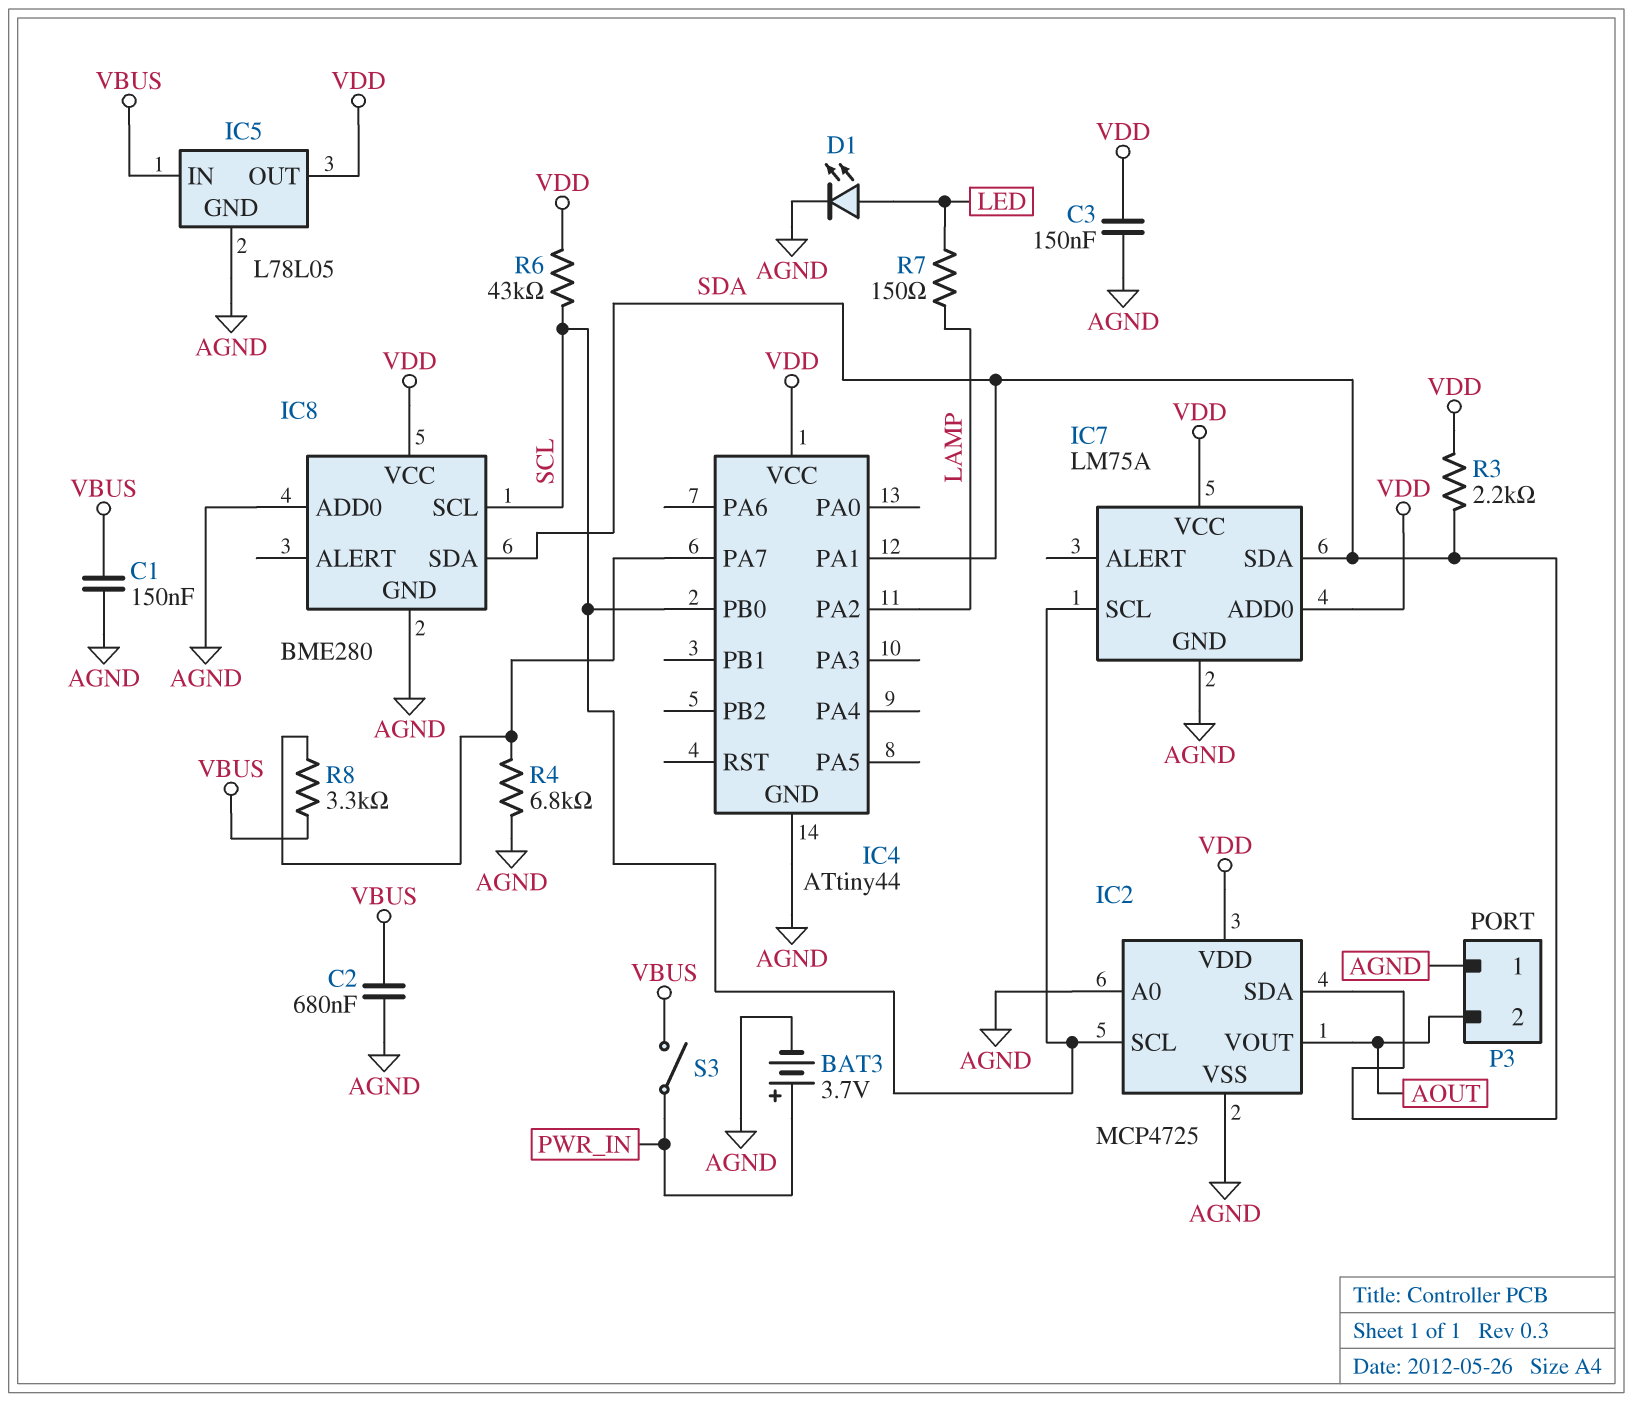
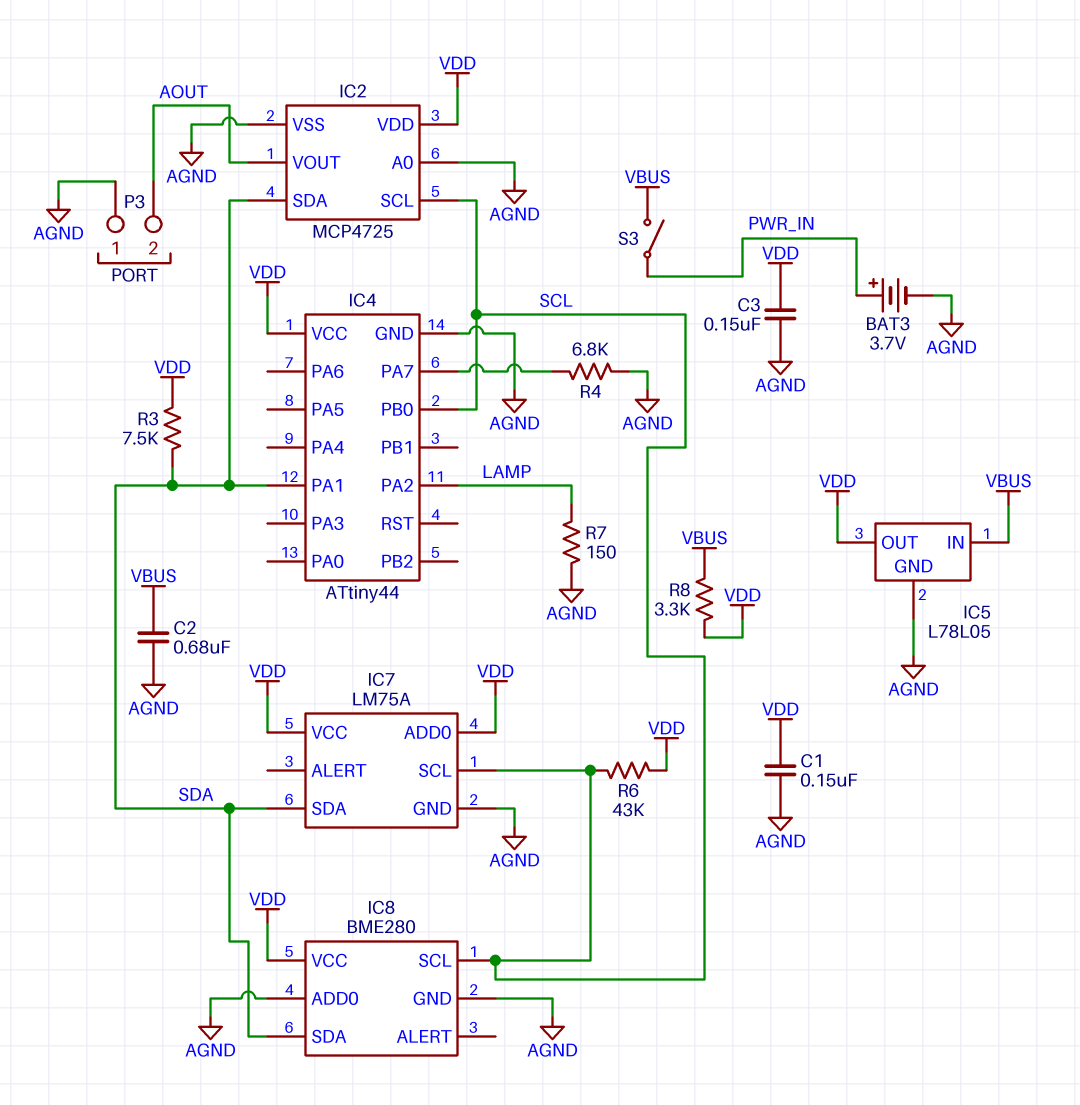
C1: 150nF (AGND, VBUS) -> 150nF (AGND, VDD)
D1: LED (A LED, K AGND) -> none
R3: 2.2k (SDA, VDD) -> 7.5k (SDA, VDD)
R7: 150 (LAMP, LED) -> 150 (AGND, LAMP)
R8: 3.3k (IC4/PA7, VBUS) -> 3.3k (VBUS, VDD)

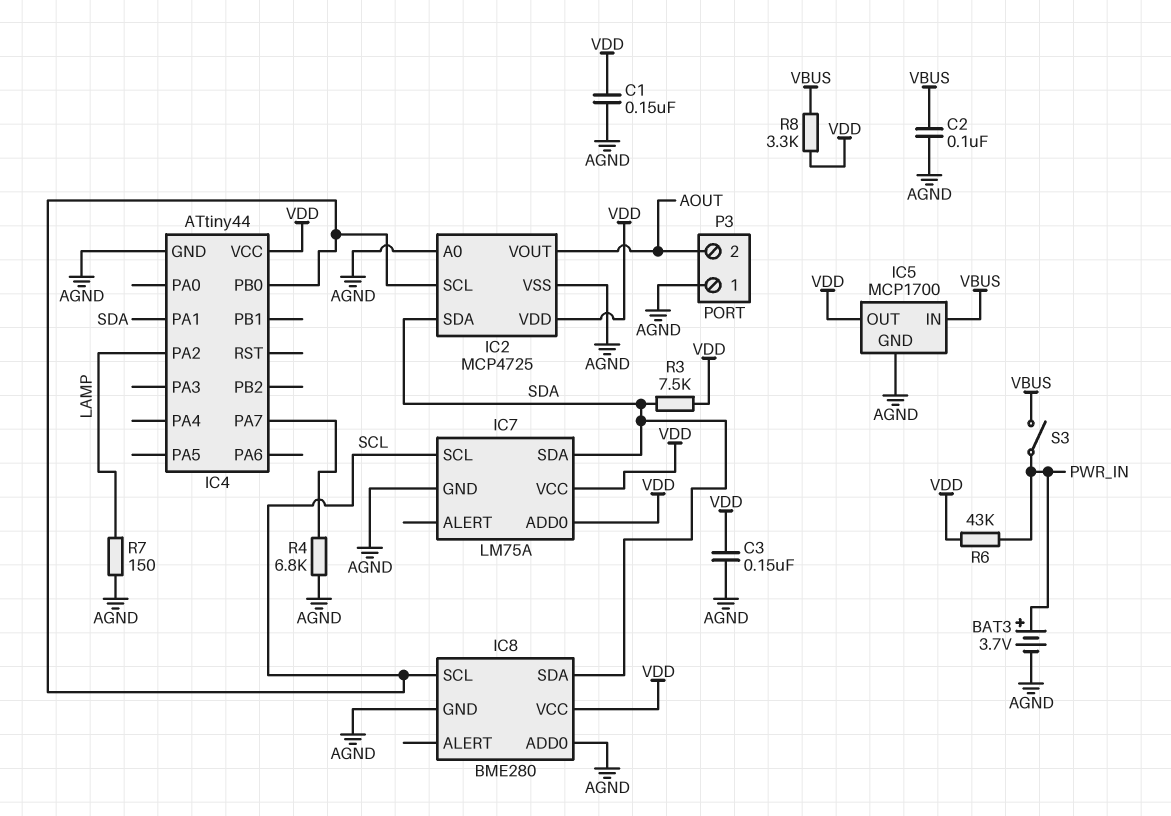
C2: 680nF (AGND, VBUS) -> 100nF (AGND, VBUS)
IC5: L78L05 -> MCP1700
R6: 43k (SCL, VDD) -> 43k (PWR_IN, VDD)

